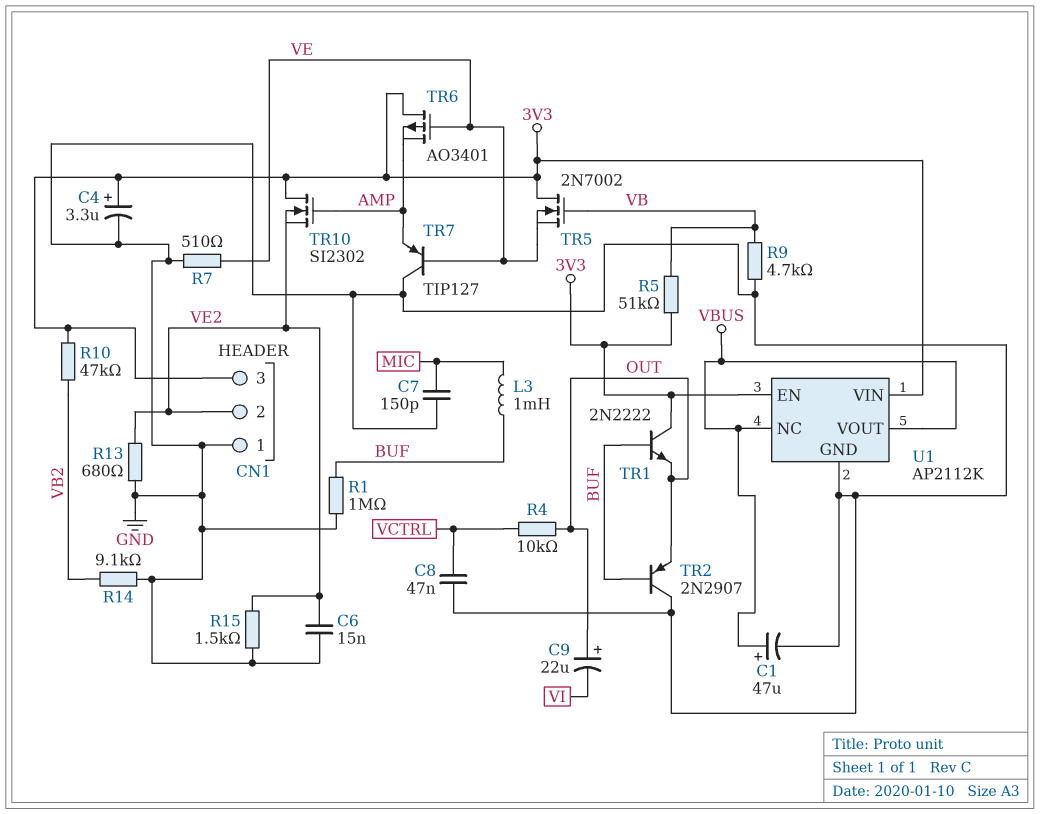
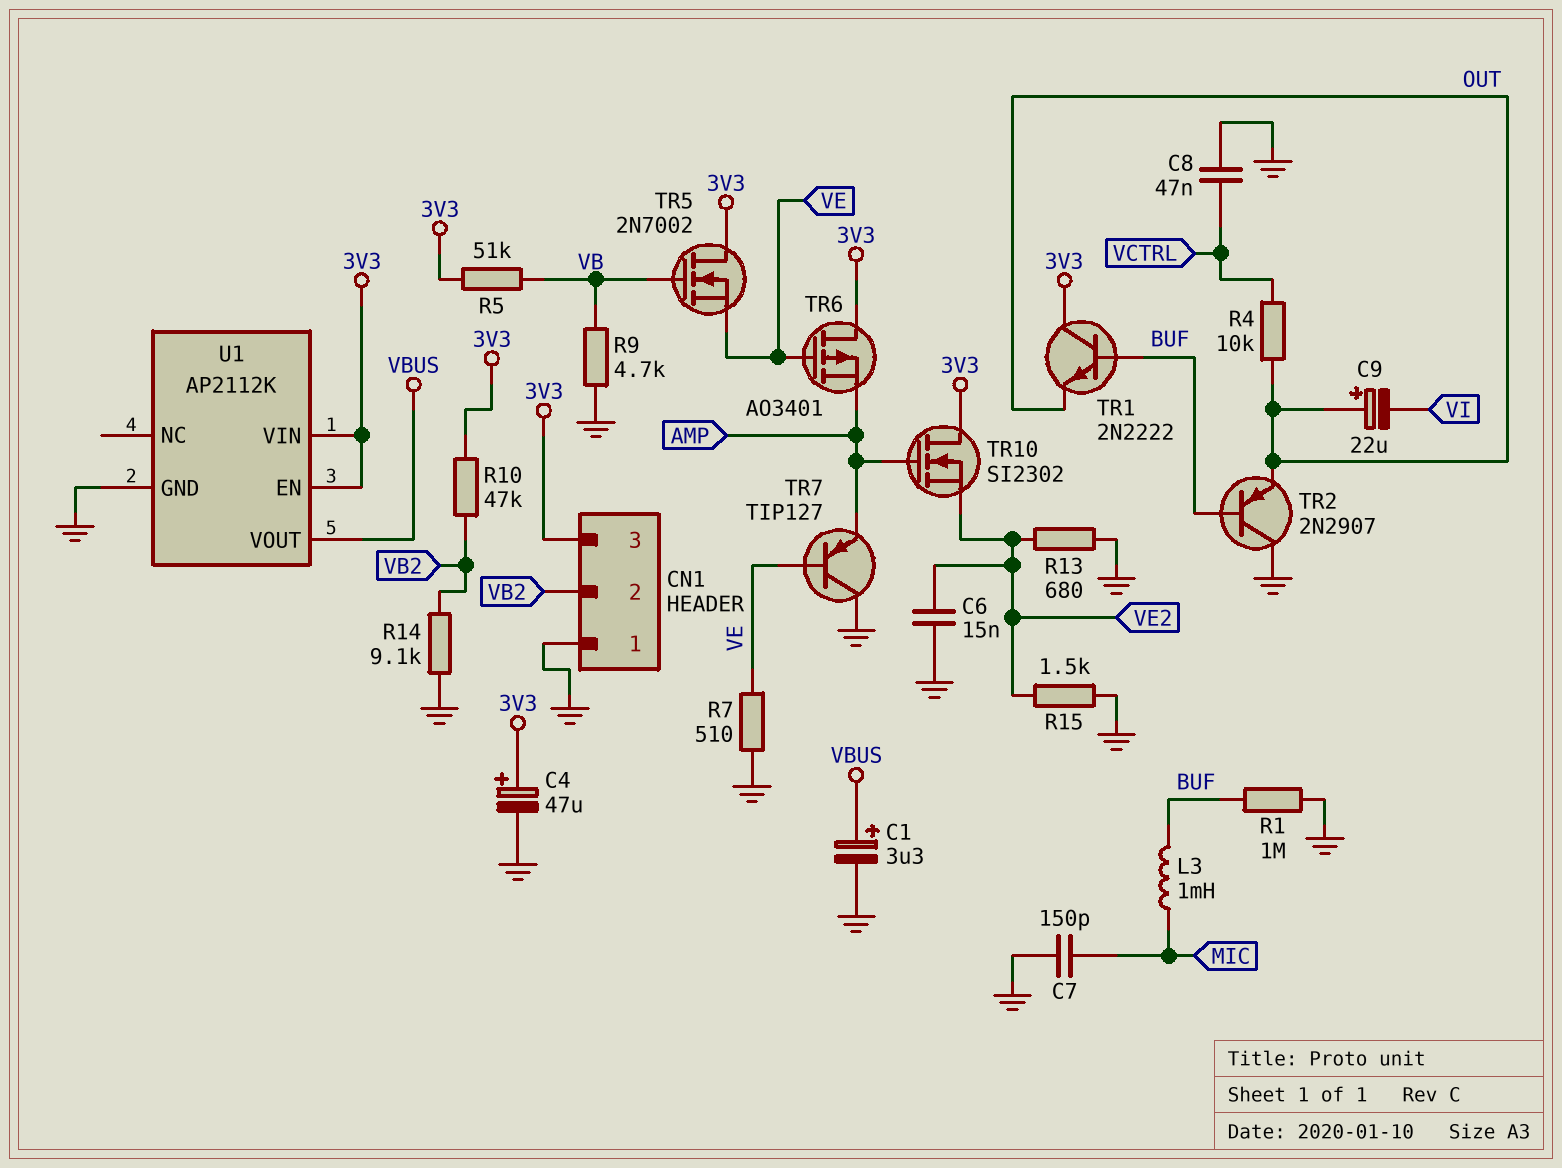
C1: 47uF (plus VBUS, minus GND) -> 3.3uF (plus VBUS, minus GND)
C4: 3.3uF (plus 3V3, minus GND) -> 47uF (plus 3V3, minus GND)
CN1 pin 2: VE2 -> VB2
U1 pin NC: VBUS -> none

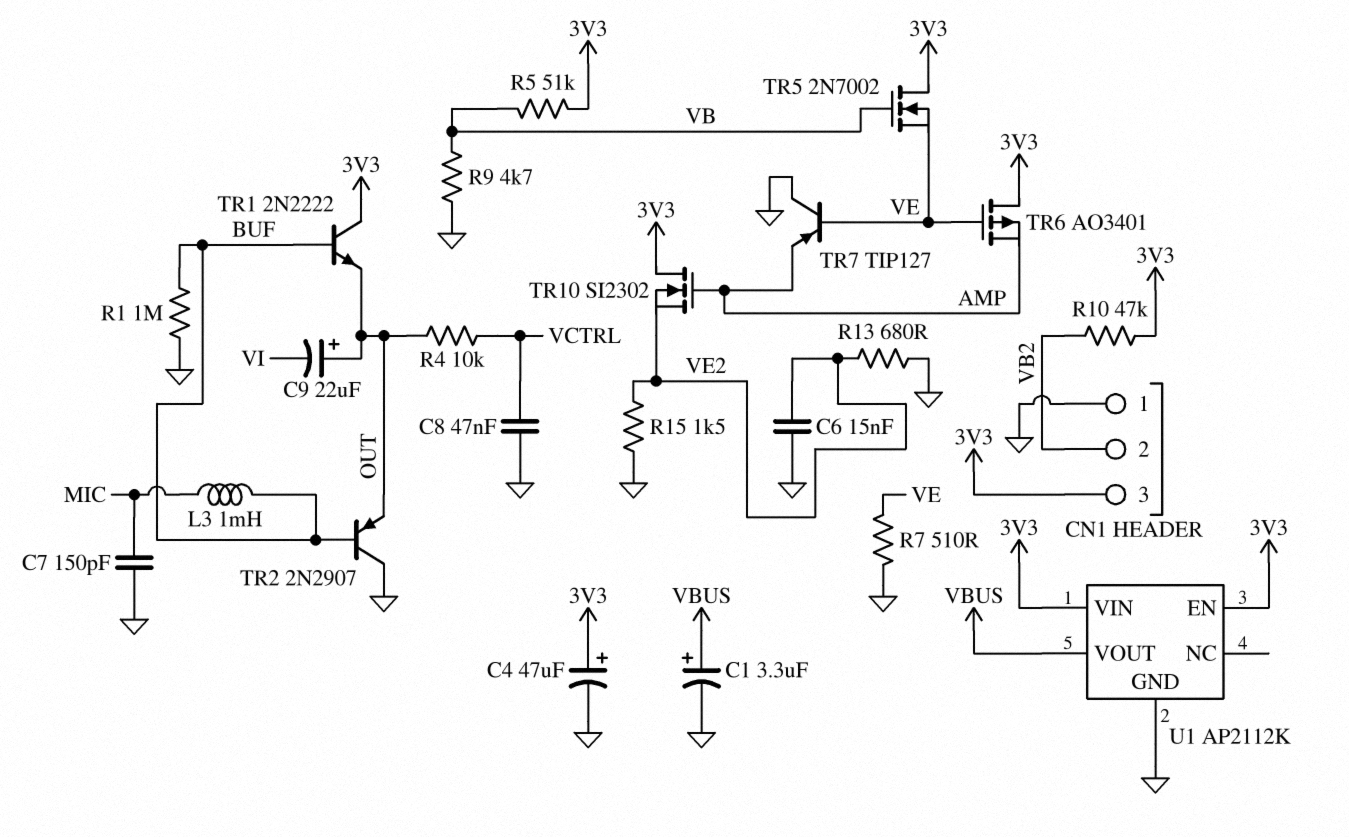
R14: 9.1k (GND, VB2) -> none

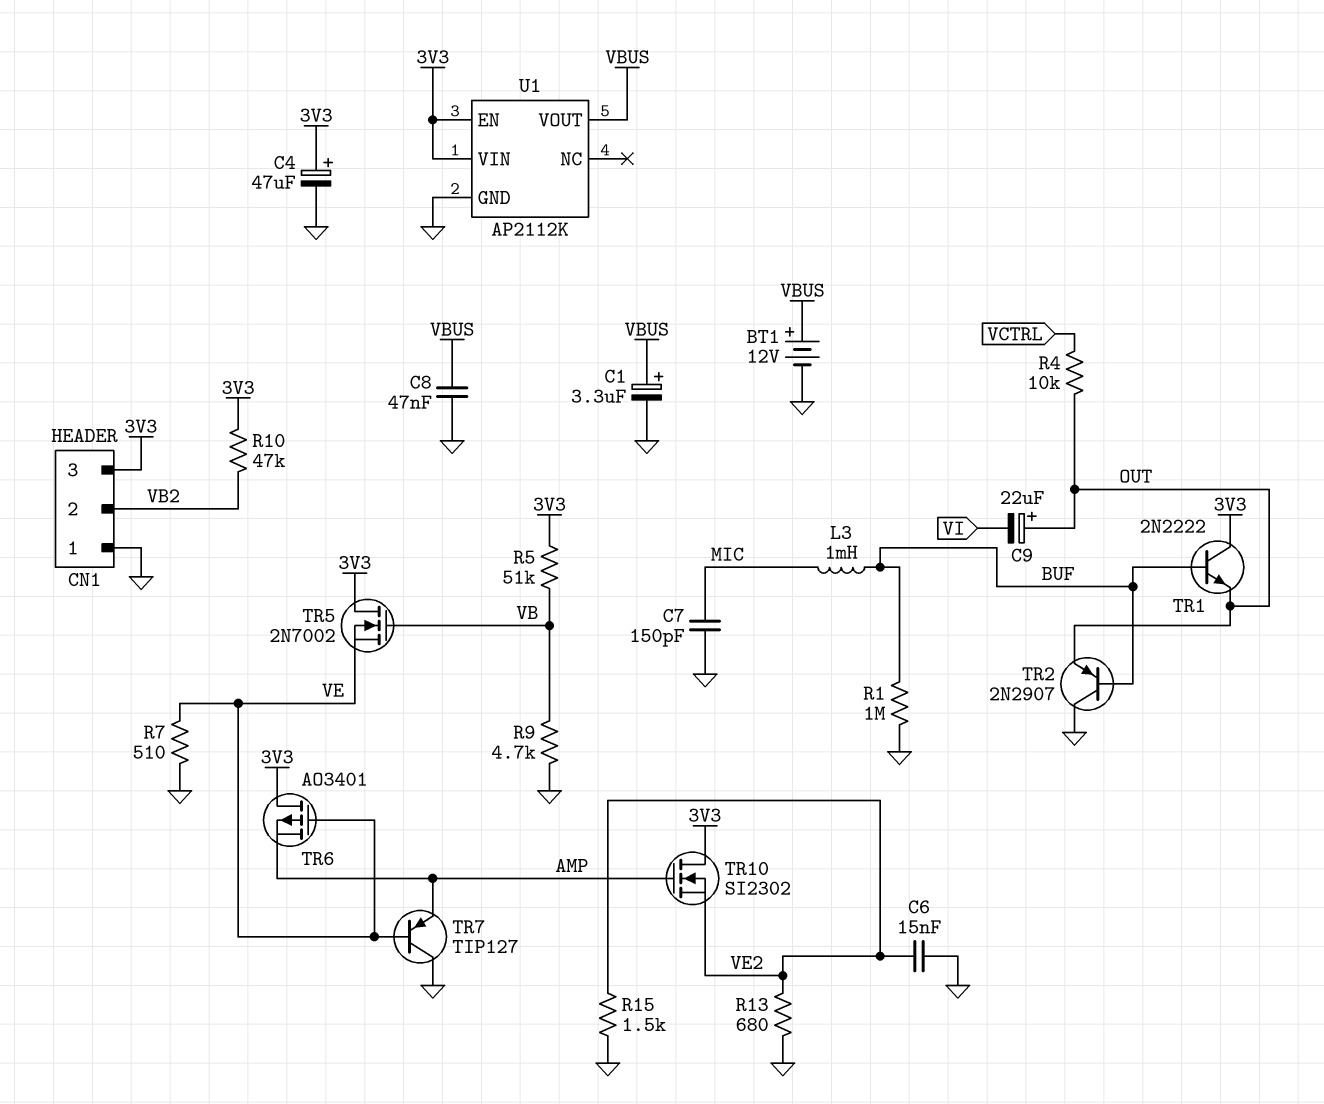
BT1: none -> 12V (plus VBUS, minus GND)
C8: 47nF (GND, VCTRL) -> 47nF (GND, VBUS)

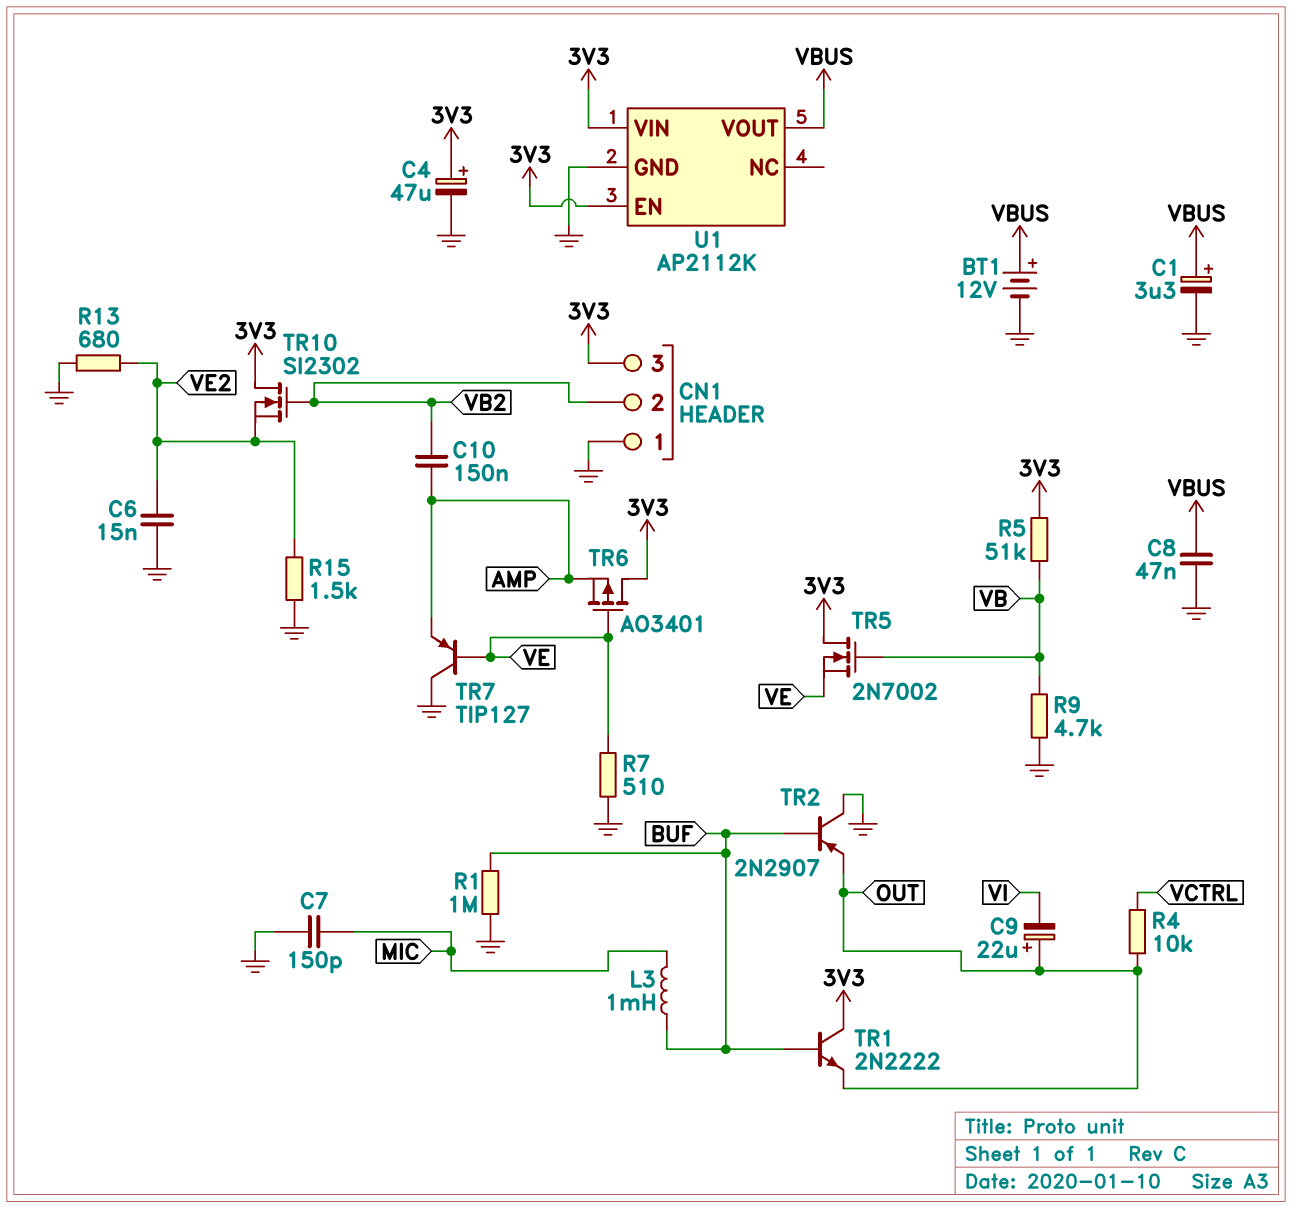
C10: none -> 150nF (AMP, VB2)
R10: 47k (3V3, VB2) -> none
TR10: NMOS SI2302 (G AMP, D 3V3, S VE2) -> NMOS SI2302 (G VB2, D 3V3, S VE2)

